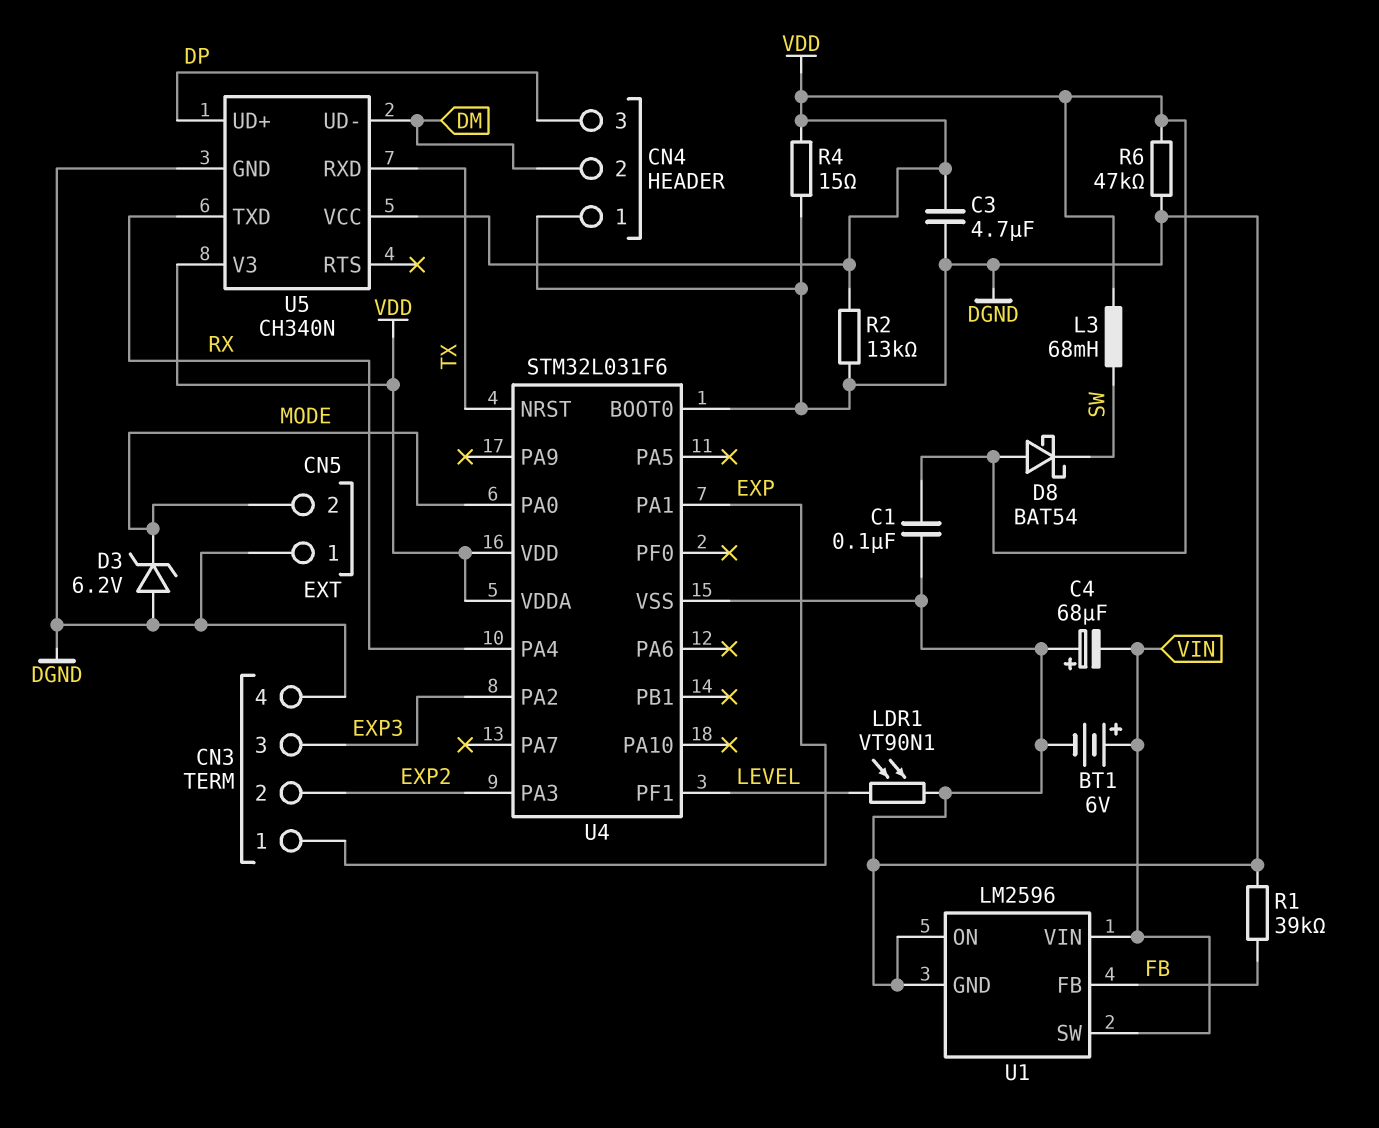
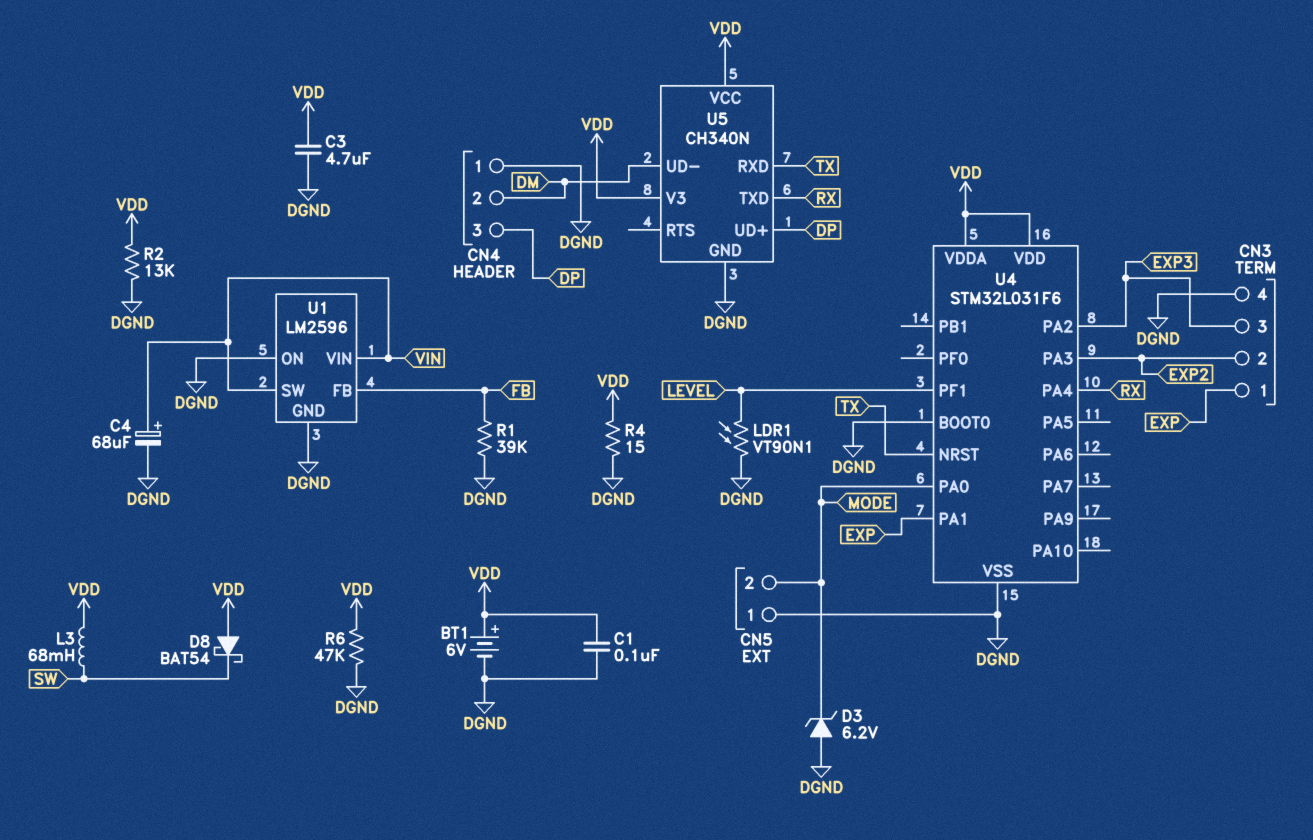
BT1: 6V (plus VIN, minus DGND) -> 6V (plus VDD, minus DGND)
C4: 68uF (plus DGND, minus VIN) -> 68uF (plus VIN, minus DGND)

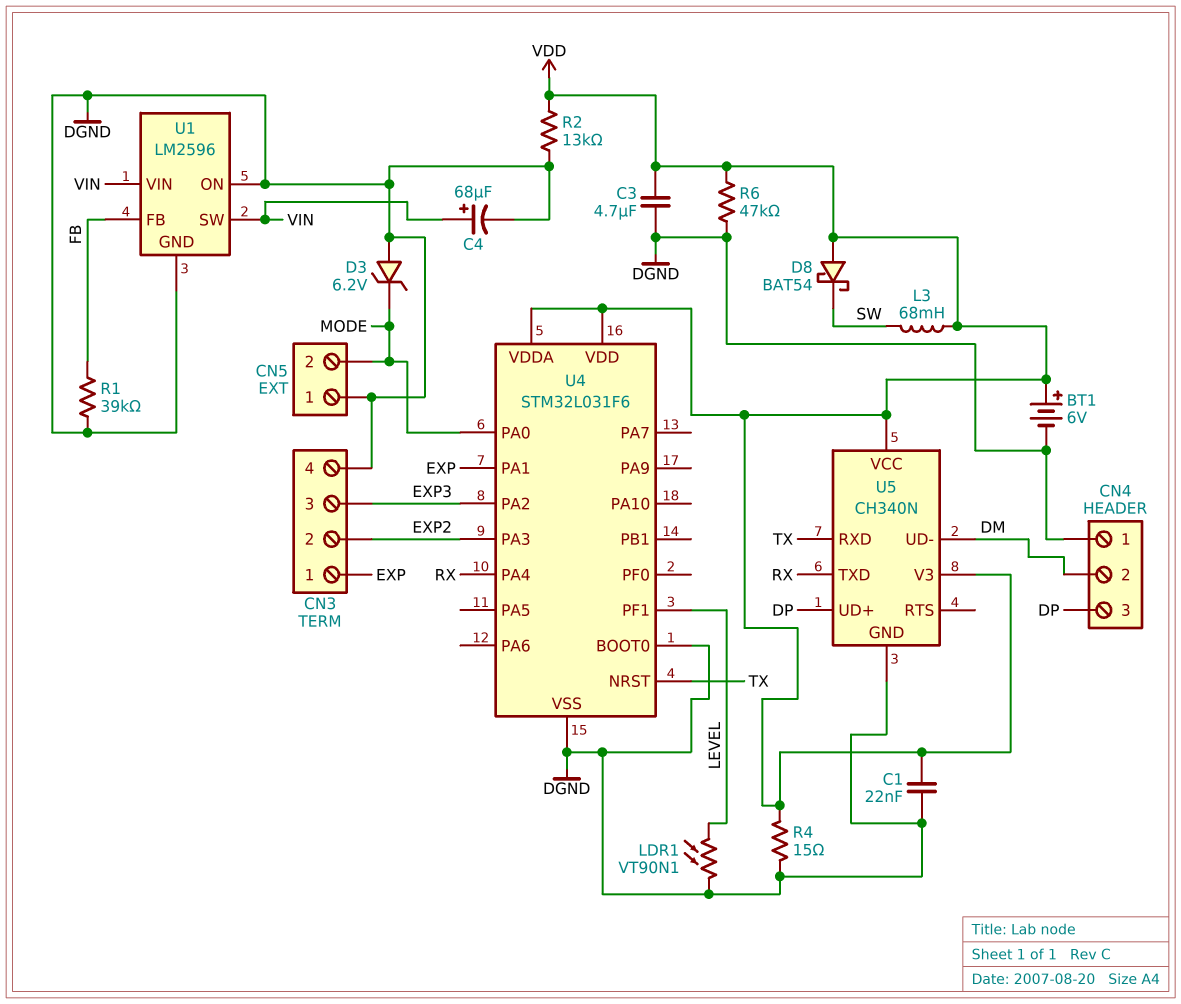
C1: 100nF (DGND, VDD) -> 22nF (DGND, VDD)

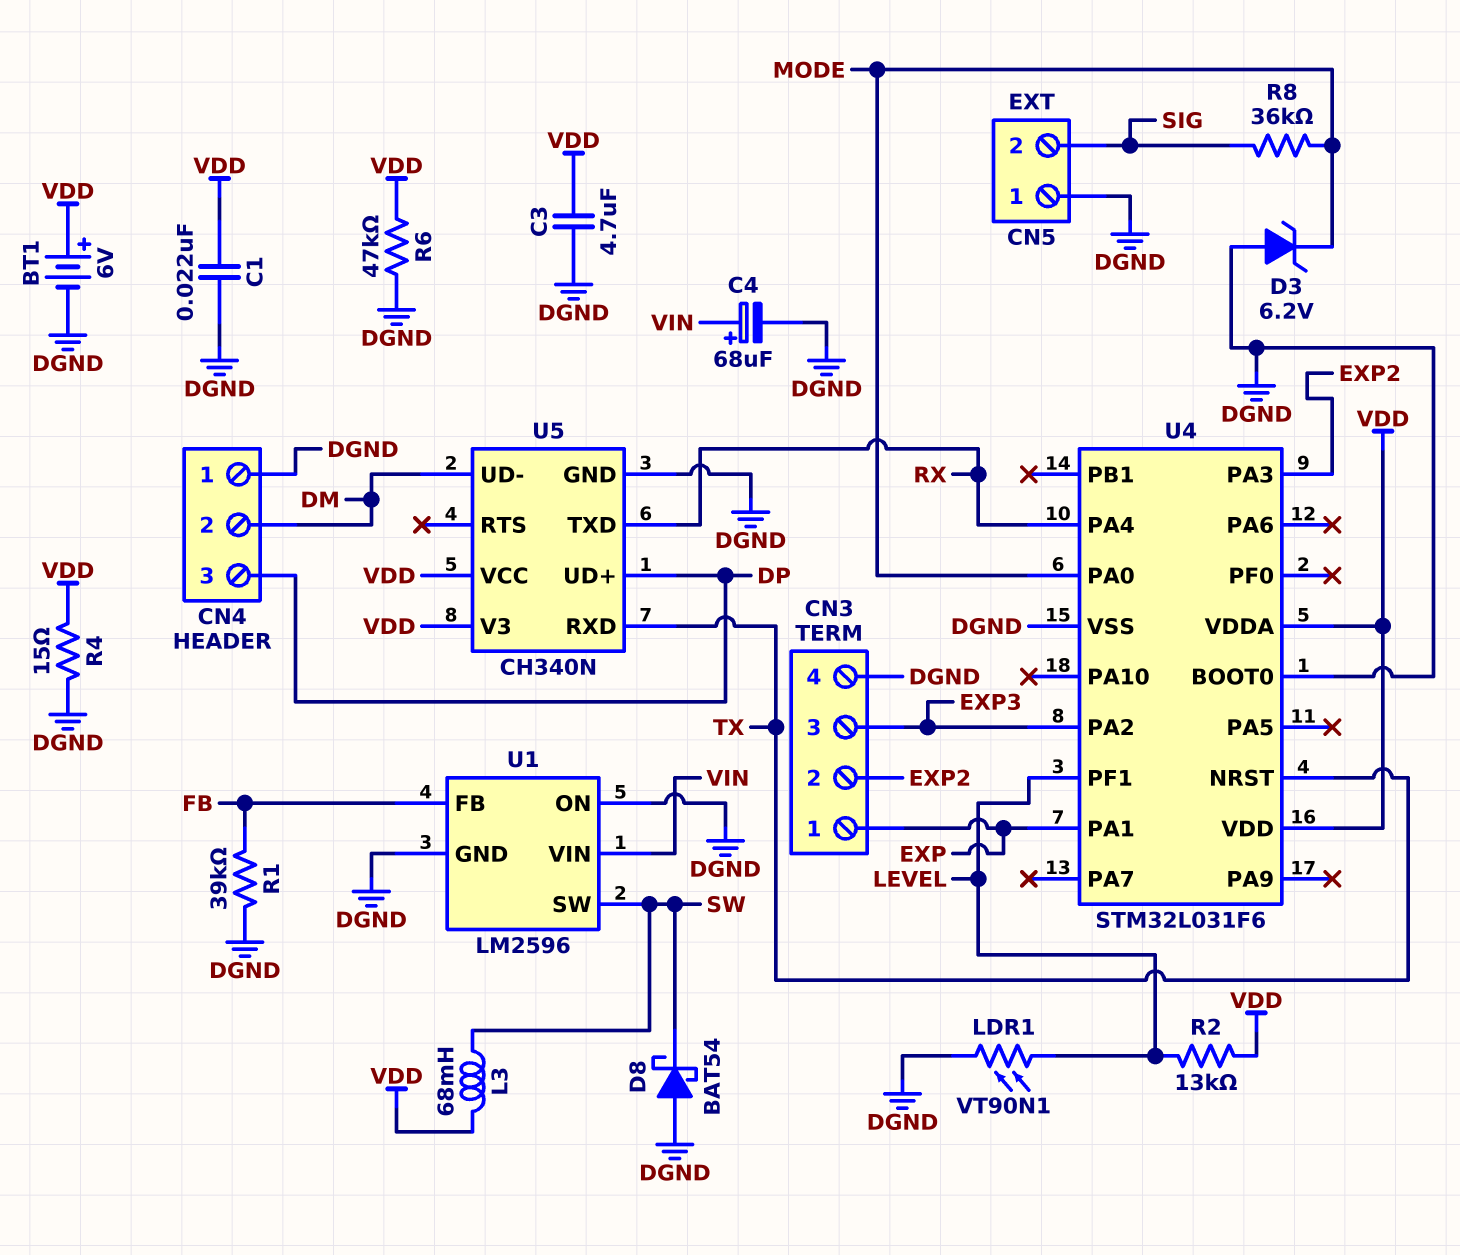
CN5 pin 2: MODE -> SIG
D8: schottky BAT54 (A VDD, K SW) -> schottky BAT54 (A DGND, K SW)
R2: 13k (DGND, VDD) -> 13k (LEVEL, VDD)
R8: none -> 36k (MODE, SIG)
U1 pin SW: VIN -> SW

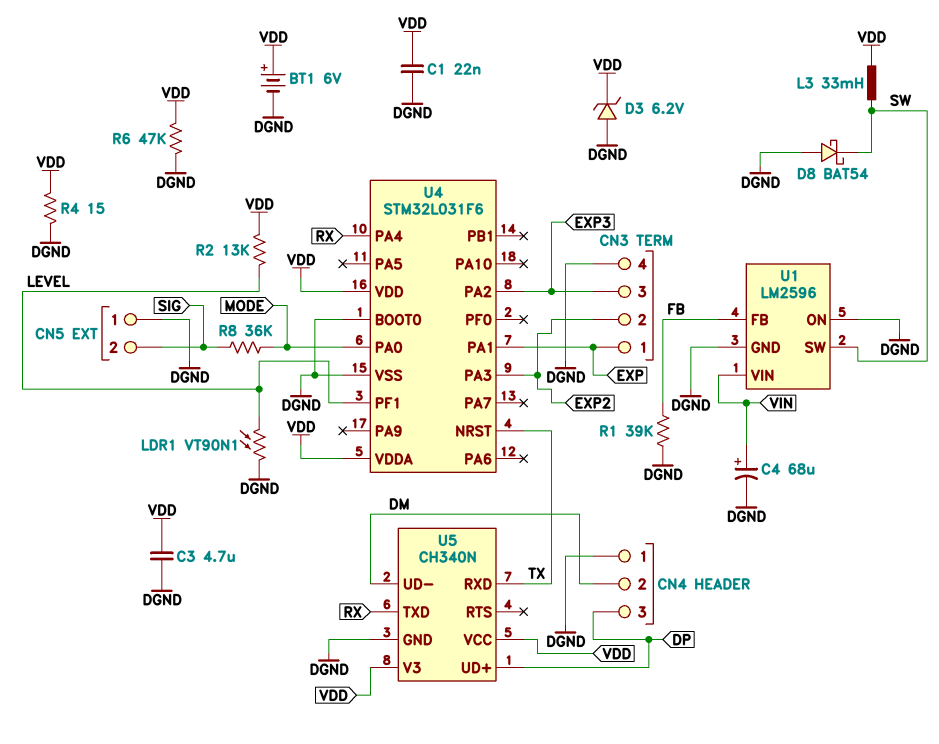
D3: zener 6.2V (A DGND, K MODE) -> zener 6.2V (A DGND, K VDD)
L3: 68mH (SW, VDD) -> 33mH (SW, VDD)

